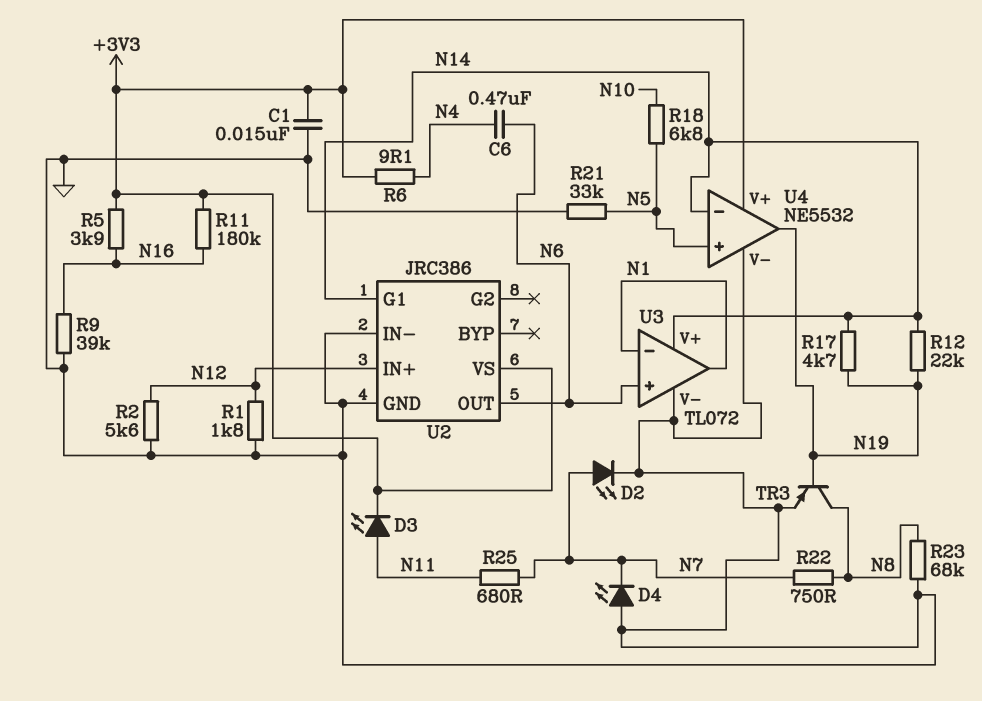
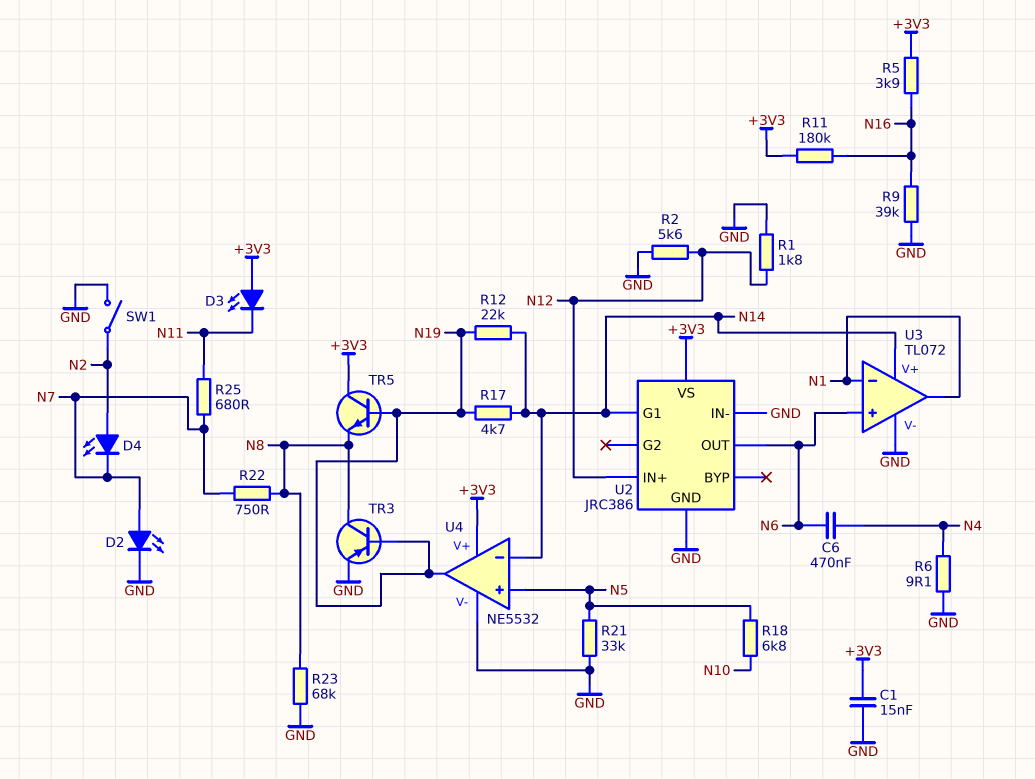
D3: LED (A N11, K +3V3) -> LED (A +3V3, K N11)
D4: LED (A GND, K N7) -> LED (A N2, K N7)
R6: 9.1 (+3V3, N4) -> 9.1 (GND, N4)
SW1: none -> switch (GND, N2)
TR5: none -> NPN (B N19, C +3V3, E N8)

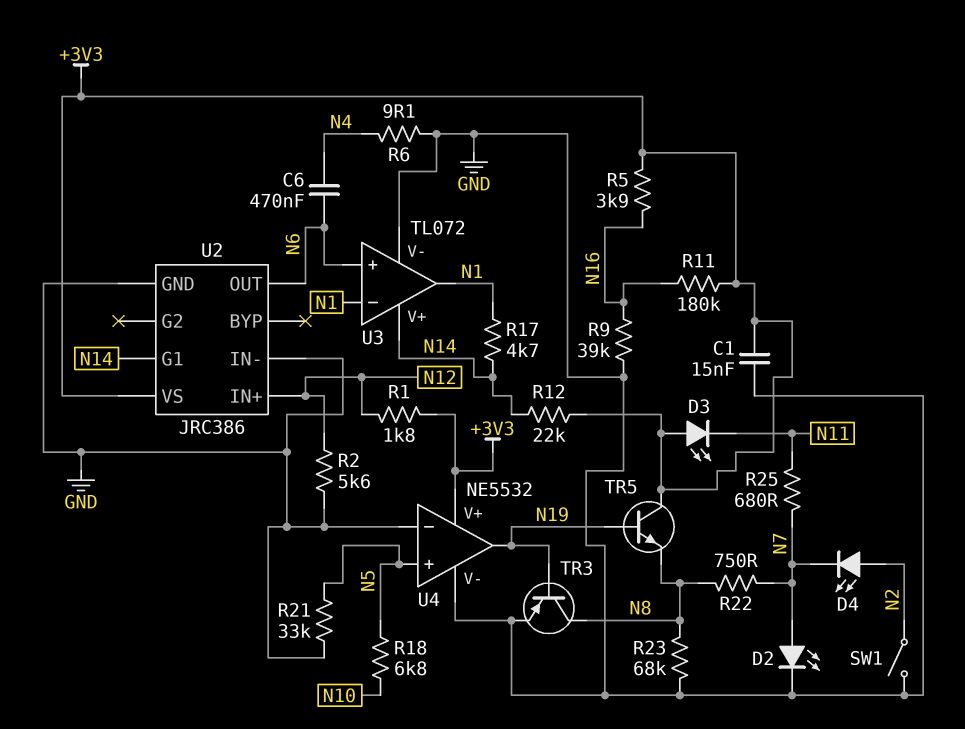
R1: 1.8k (GND, N12) -> 1.8k (+3V3, N12)
R12: 22k (N14, N19) -> 22k (+3V3, N14)
R17: 4.7k (N14, N19) -> 4.7k (N1, N14)
U4 pin in-: N14 -> GND

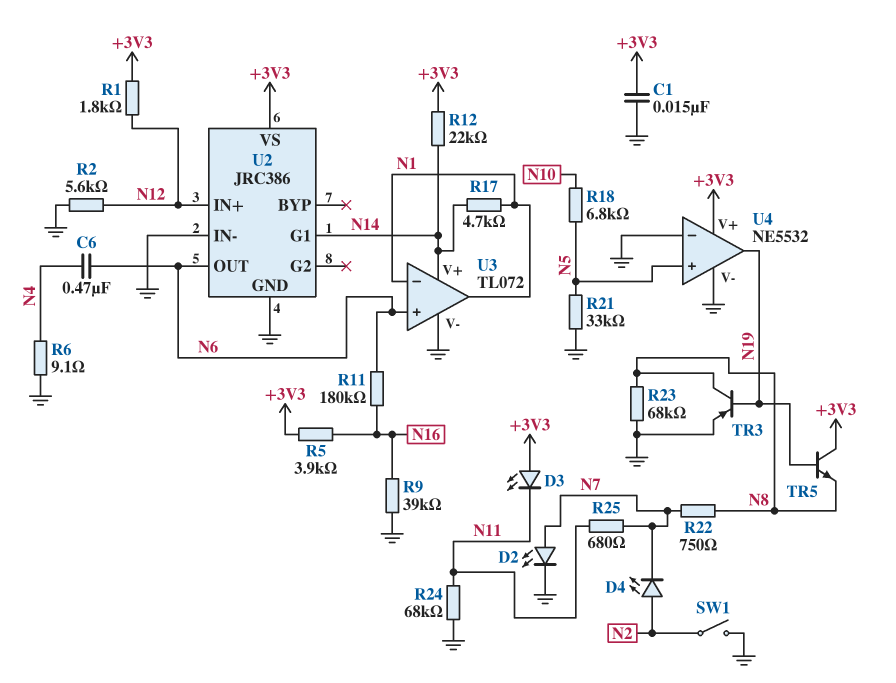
R11: 180k (+3V3, N16) -> 180k (N6, N16)
R24: none -> 68k (GND, N11)

